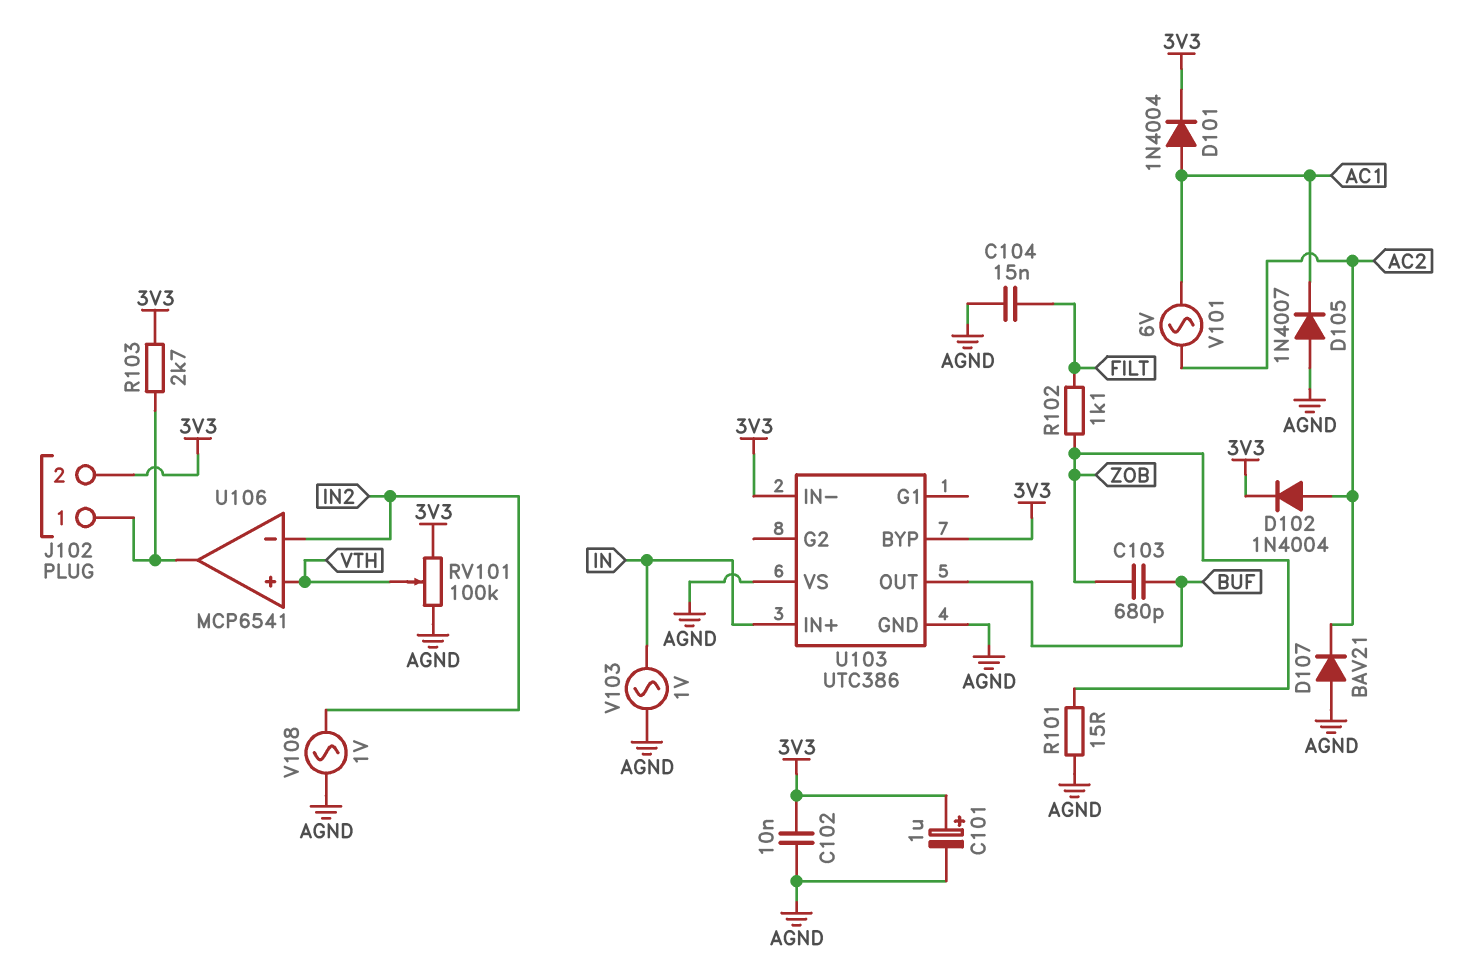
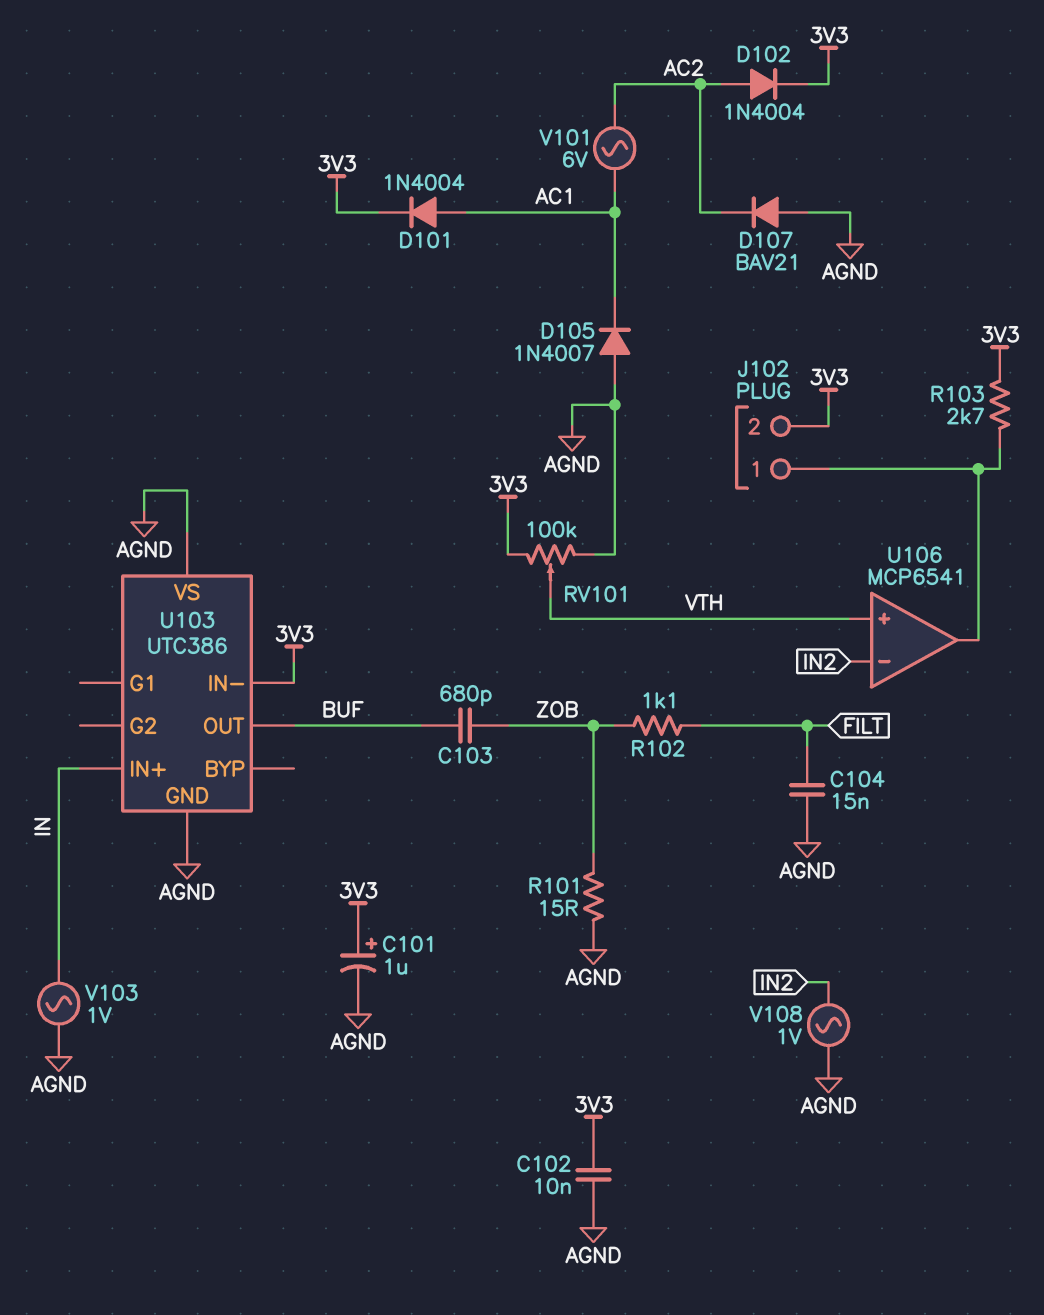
U103 pin BYP: 3V3 -> none

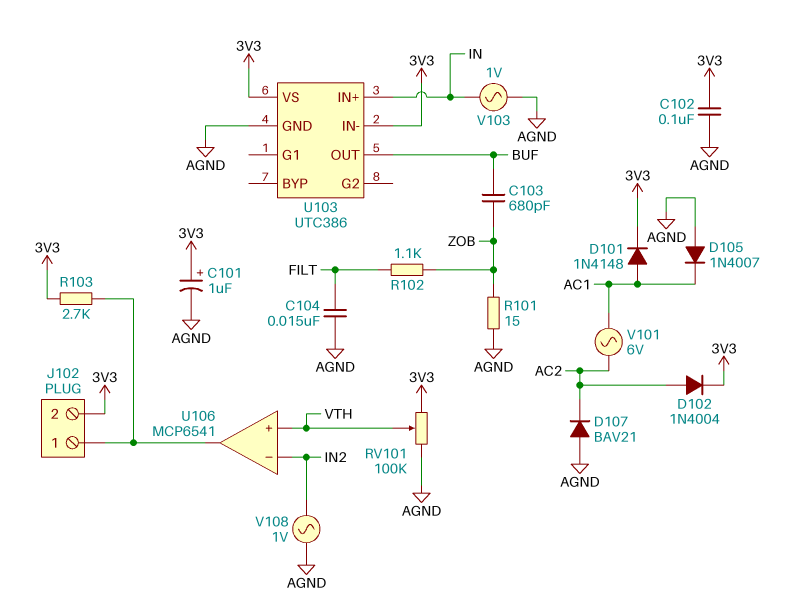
C102: 10nF (3V3, AGND) -> 100nF (3V3, AGND)
D101: diode 1N4004 (A AC1, K 3V3) -> diode 1N4148 (A AC1, K 3V3)
U103 pin VS: AGND -> 3V3

